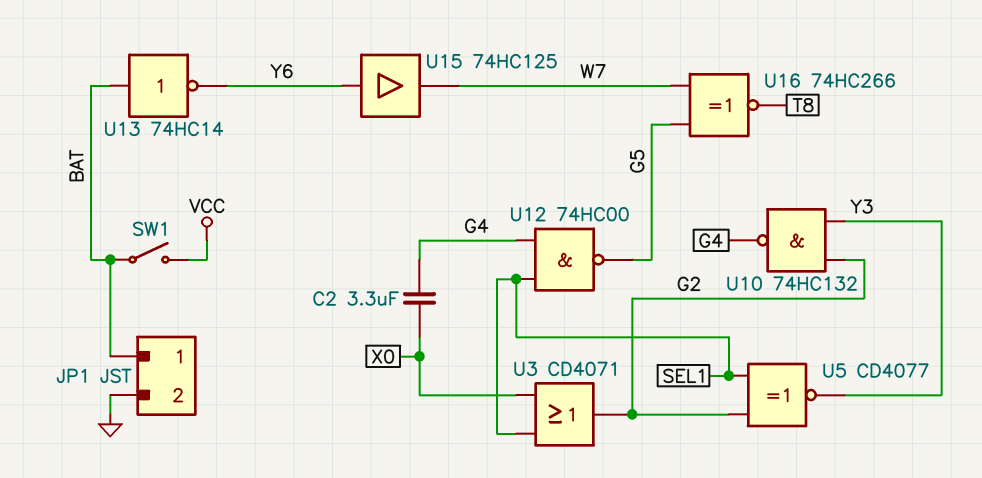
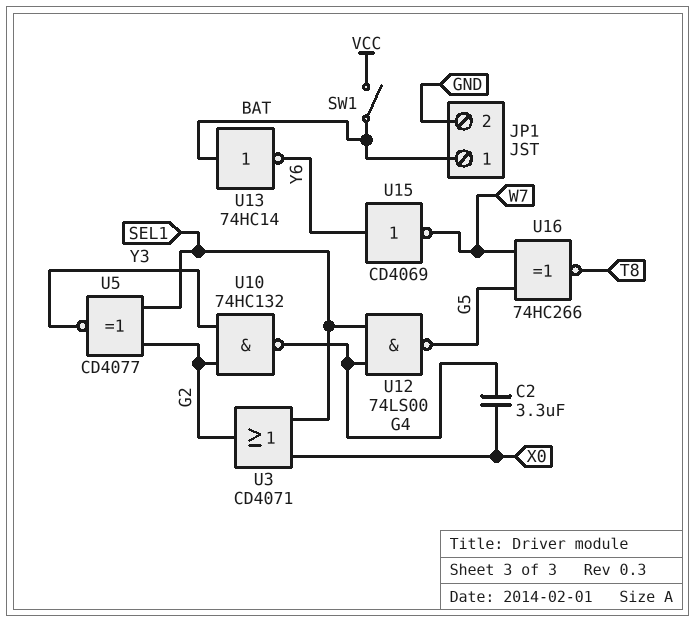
U12: NAND 74HC00 (in G4, in SEL1, out G5) -> NAND 74LS00 (in G4, in SEL1, out G5)
U15: buffer 74HC125 (in Y6, out W7) -> NOT CD4069 (in Y6, out W7)

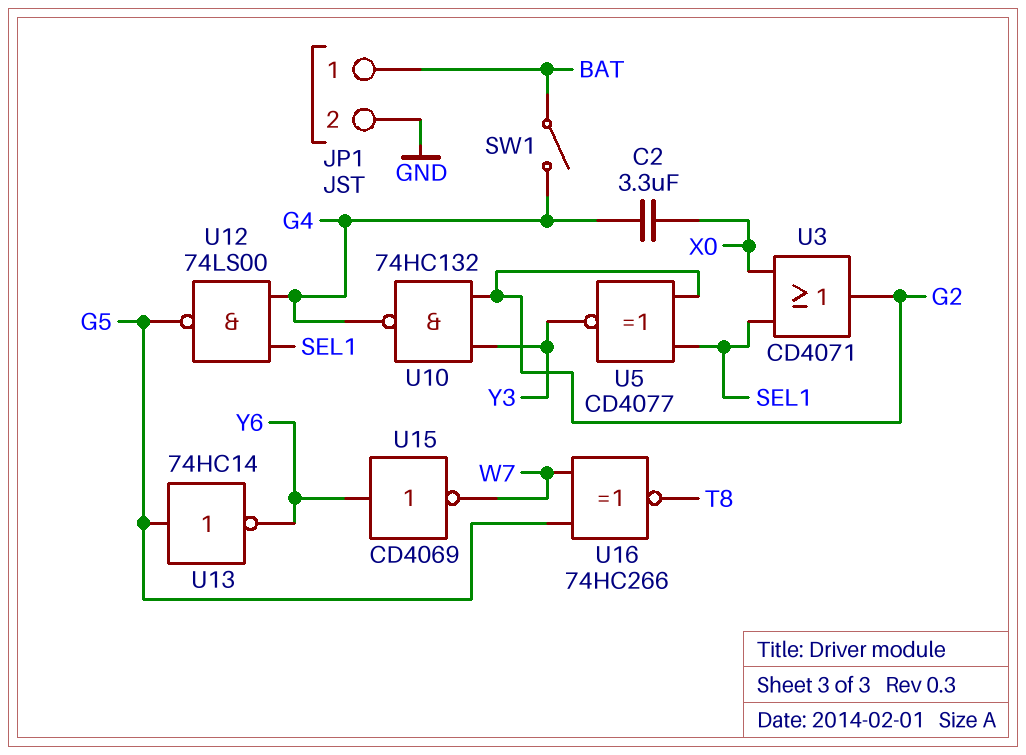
SW1: switch (BAT, VCC) -> switch (BAT, G4)
U13: NOT 74HC14 (in BAT, out Y6) -> NOT 74HC14 (in G5, out Y6)

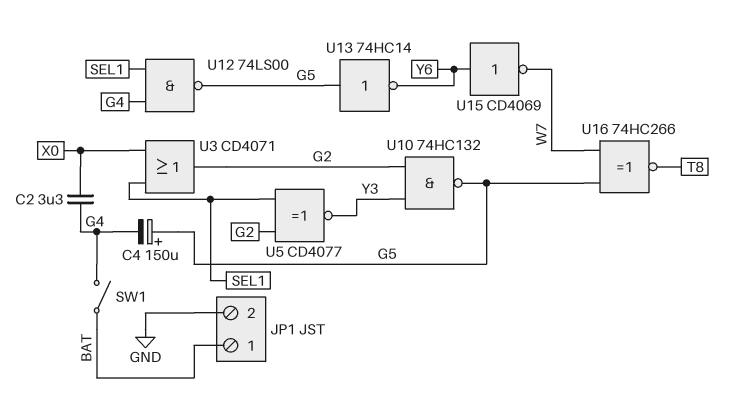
C4: none -> 150uF (plus G5, minus G4)
U10: NAND 74HC132 (in G2, in Y3, out G4) -> NAND 74HC132 (in G2, in Y3, out G5)

